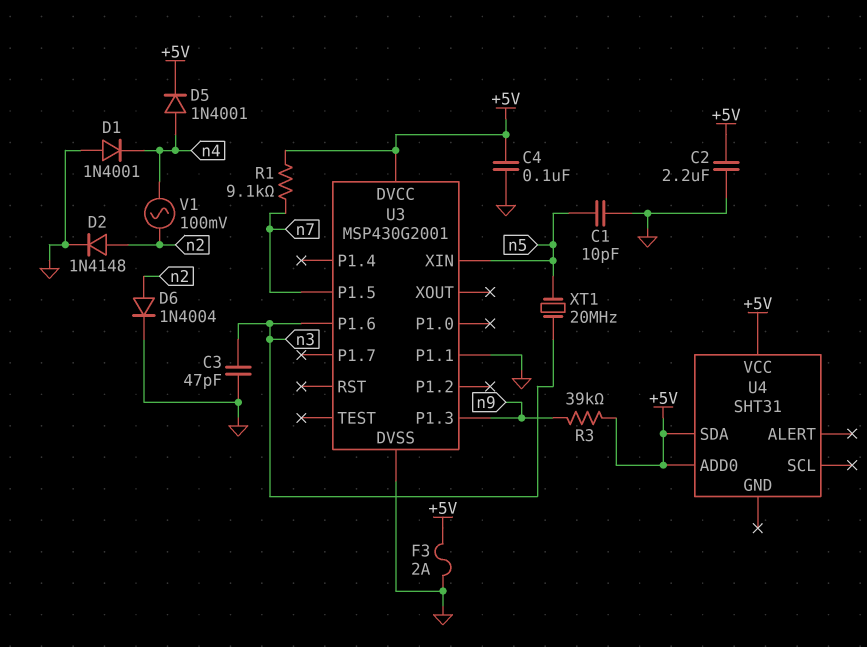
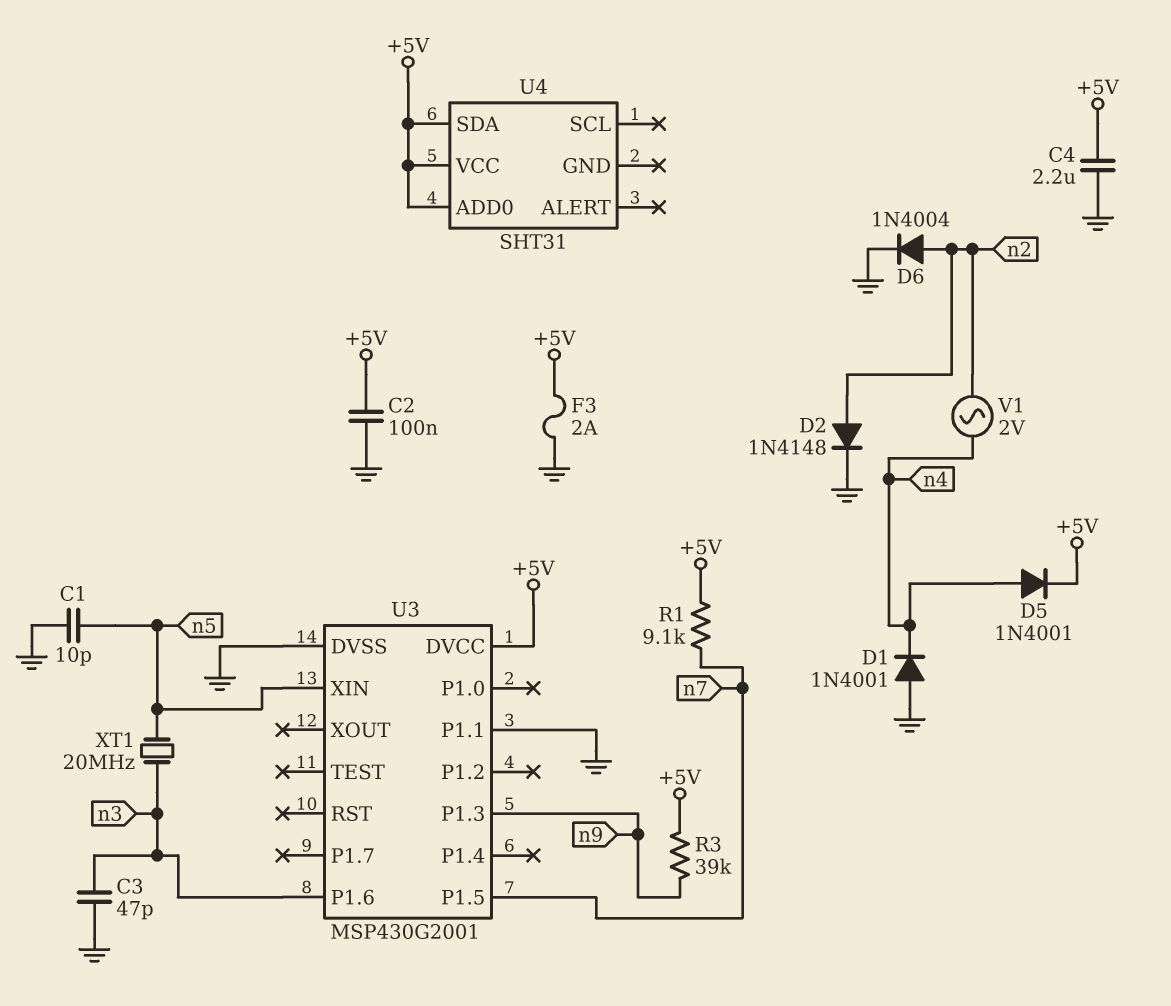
C2: 2.2uF (+5V, GND) -> 100nF (+5V, GND)
C4: 100nF (+5V, GND) -> 2.2uF (+5V, GND)
V1: AC 100mV (n2, n4) -> AC 2V (n2, n4)

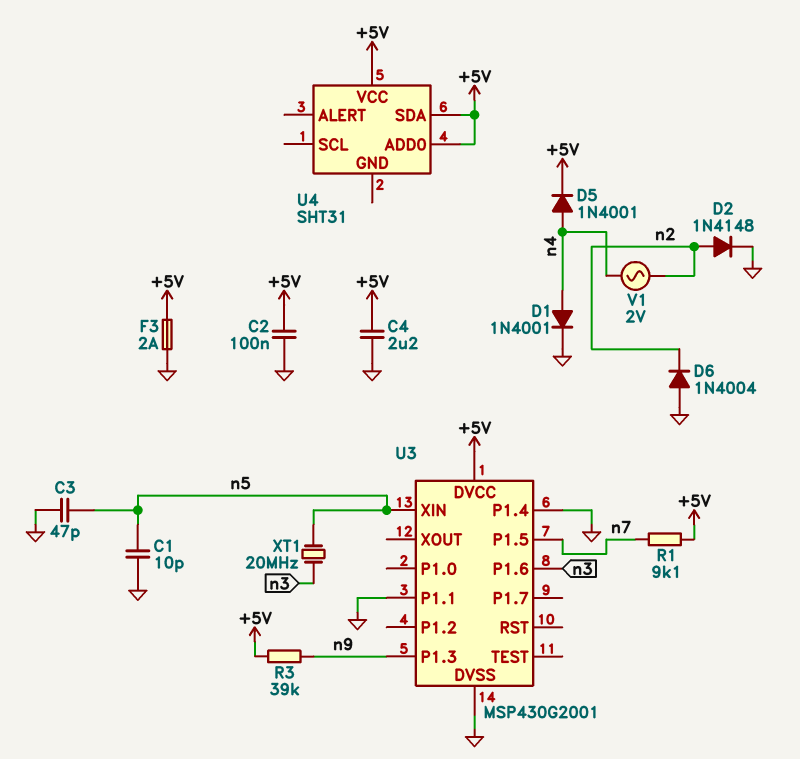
C3: 47pF (GND, n3) -> 47pF (GND, n5)
D1: diode 1N4001 (A GND, K n4) -> diode 1N4001 (A n4, K GND)
D6: diode 1N4004 (A n2, K GND) -> diode 1N4004 (A GND, K n2)
U3 pin P1.4: none -> GND

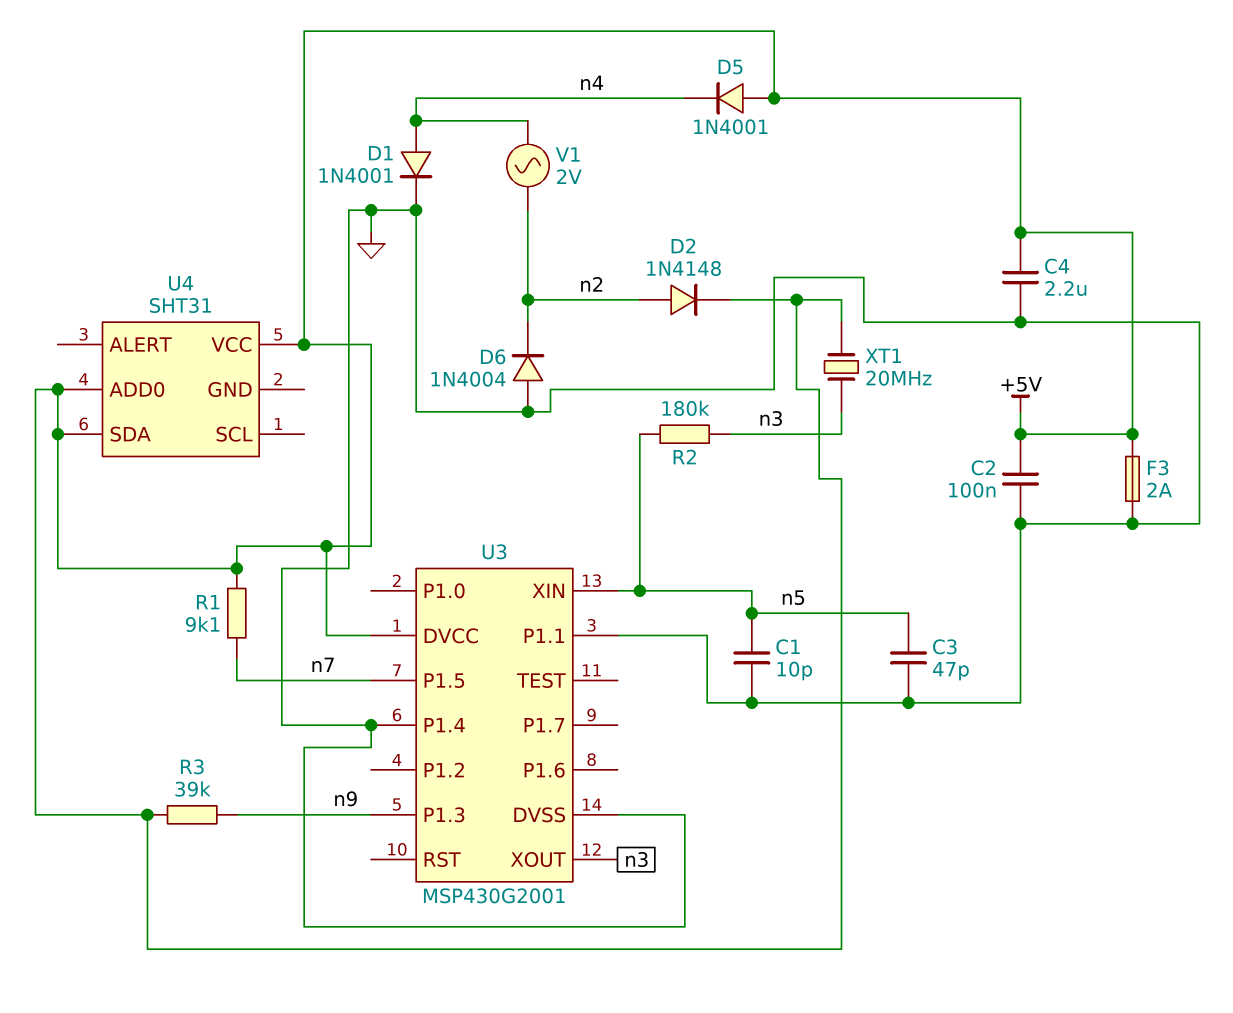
D2: diode 1N4148 (A n2, K GND) -> diode 1N4148 (A n2, K +5V)
D5: diode 1N4001 (A n4, K +5V) -> diode 1N4001 (A +5V, K n4)
R2: none -> 180k (n3, n5)
U3 pin P1.6: n3 -> none
U3 pin XOUT: none -> n3
XT1: 20MHz (n3, n5) -> 20MHz (+5V, n3)

